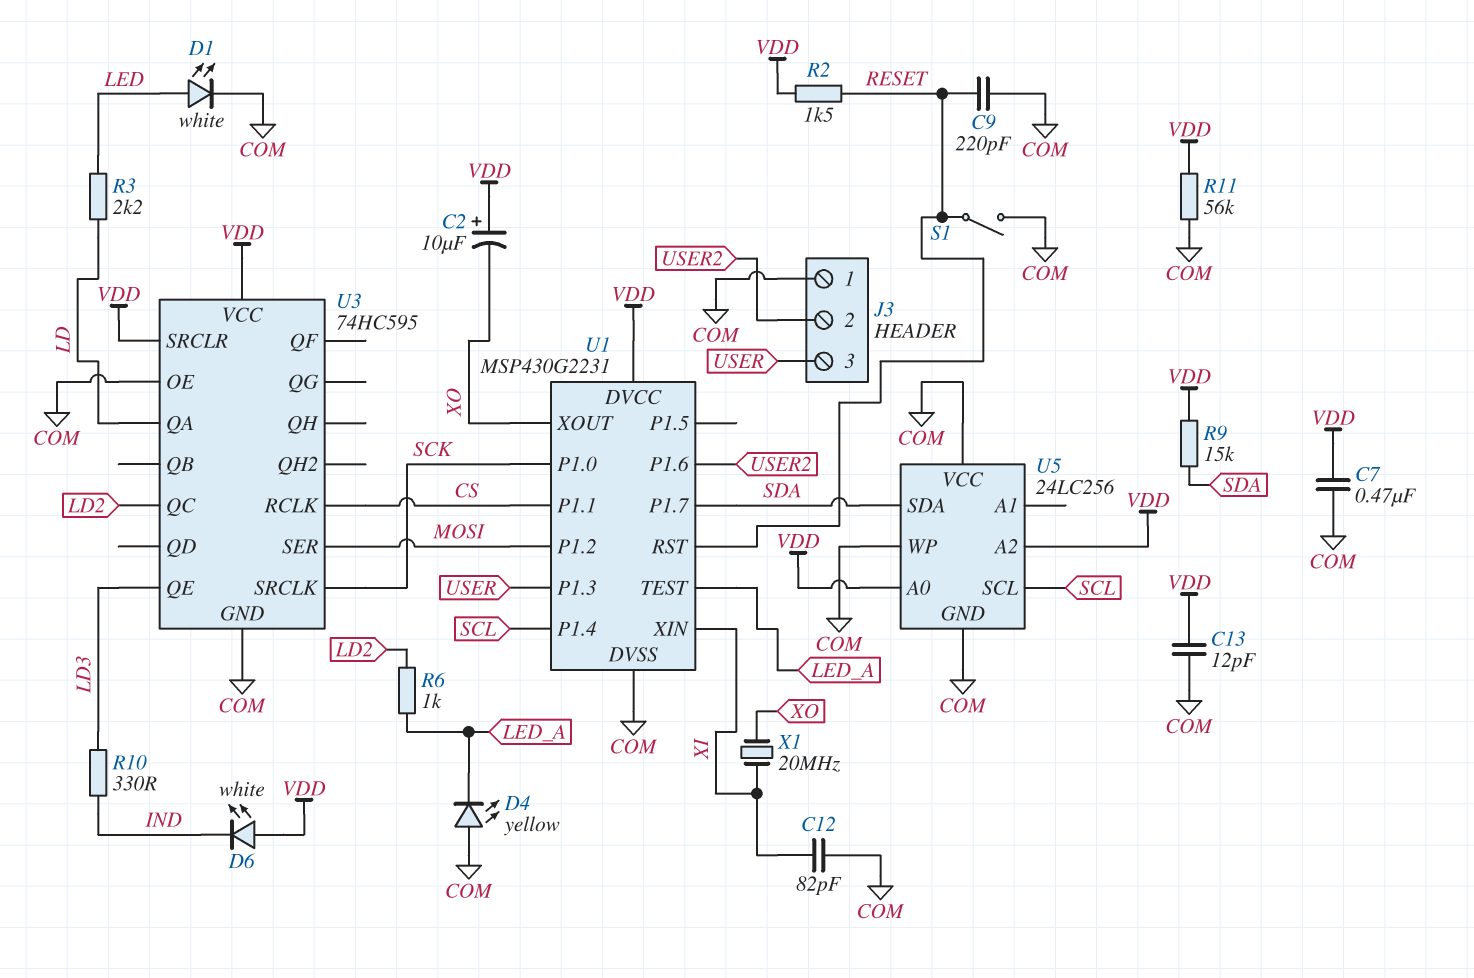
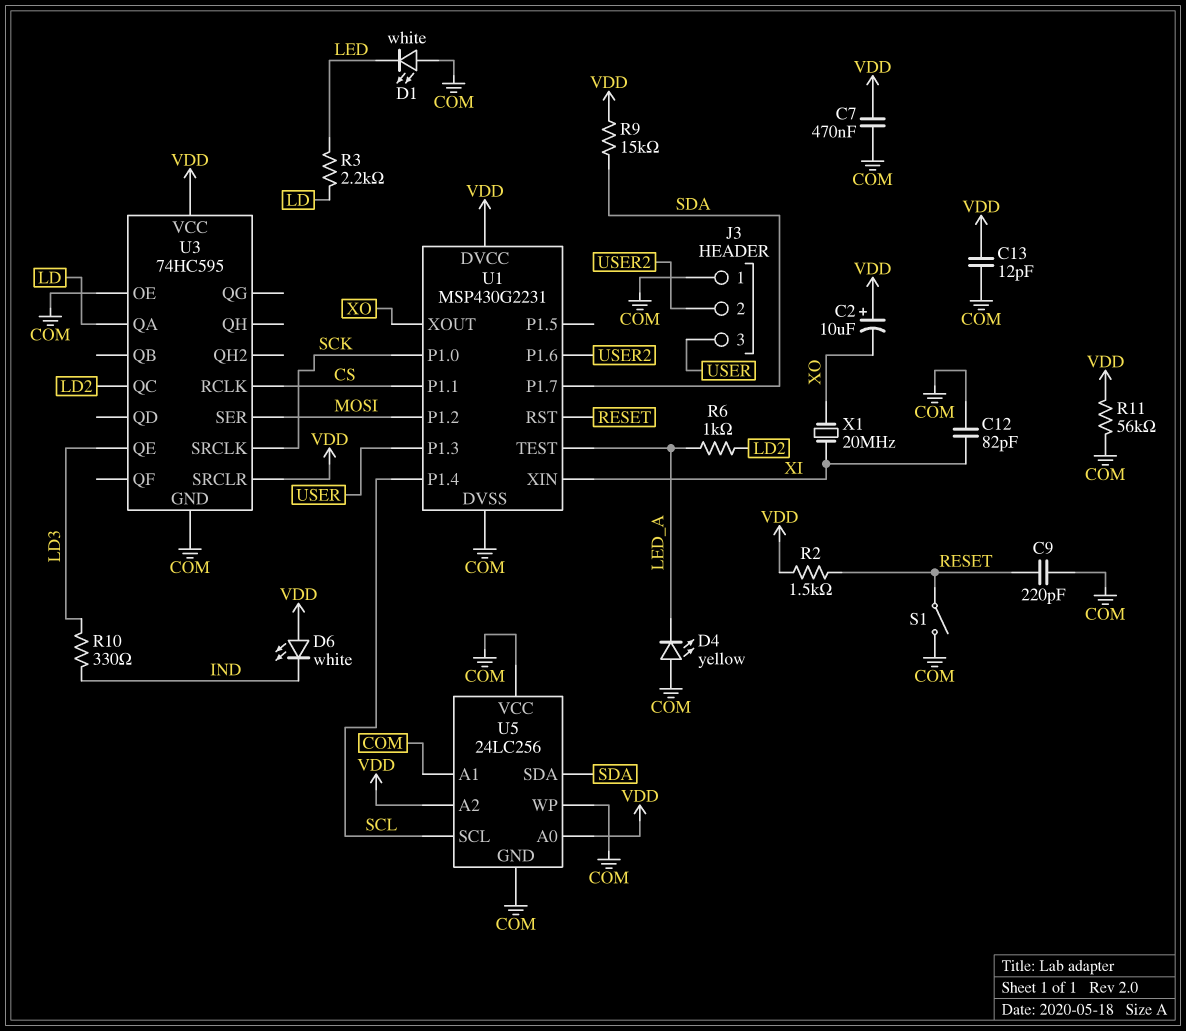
D1: LED white (A LED, K COM) -> LED white (A COM, K LED)
U5 pin A1: none -> COM

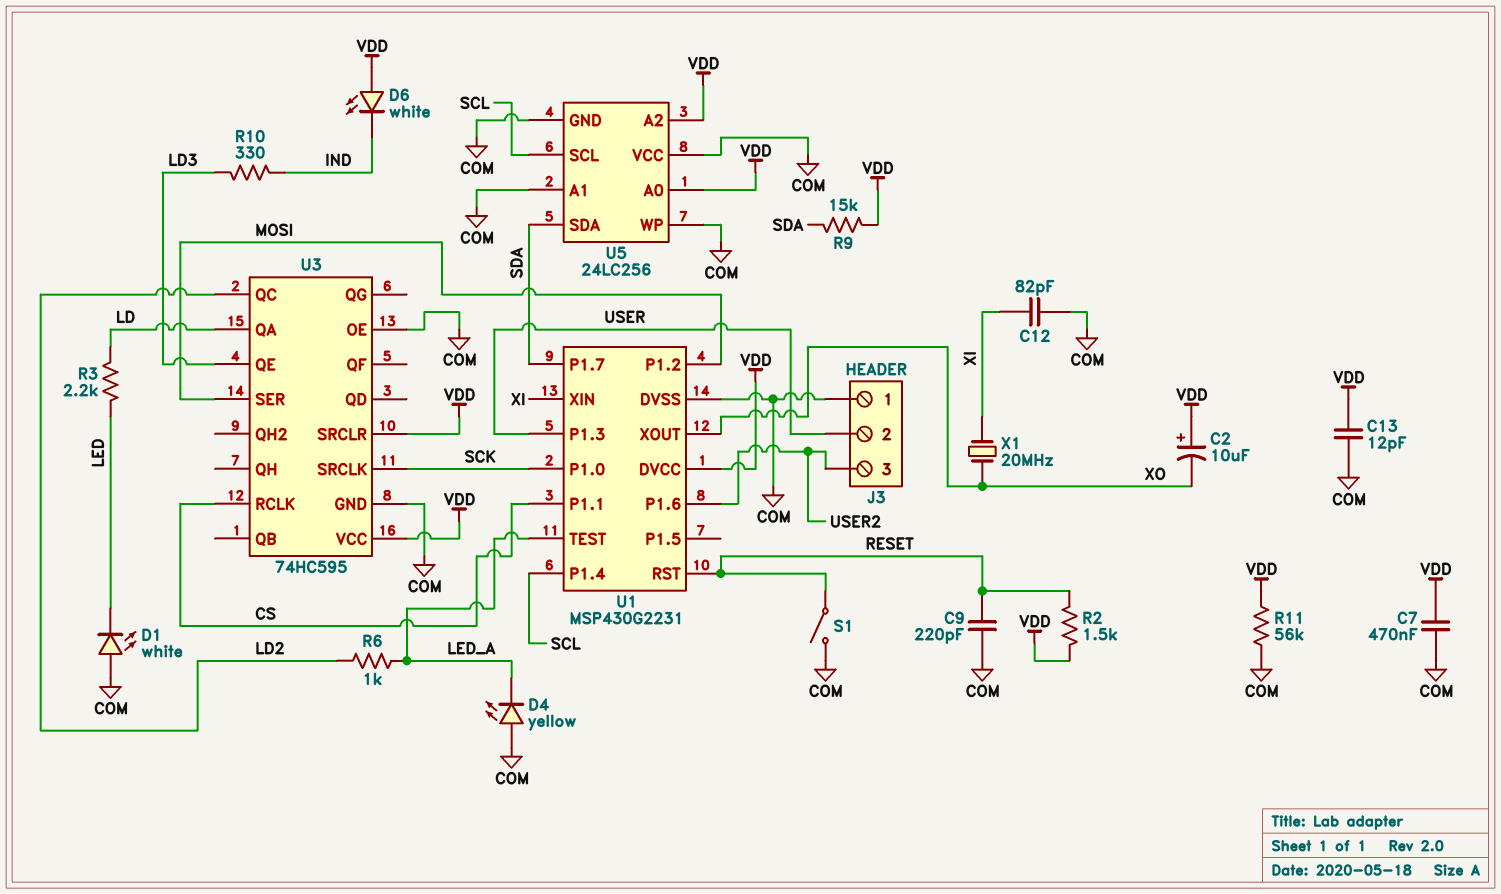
J3 pin 2: USER2 -> USER
J3 pin 3: USER -> USER2

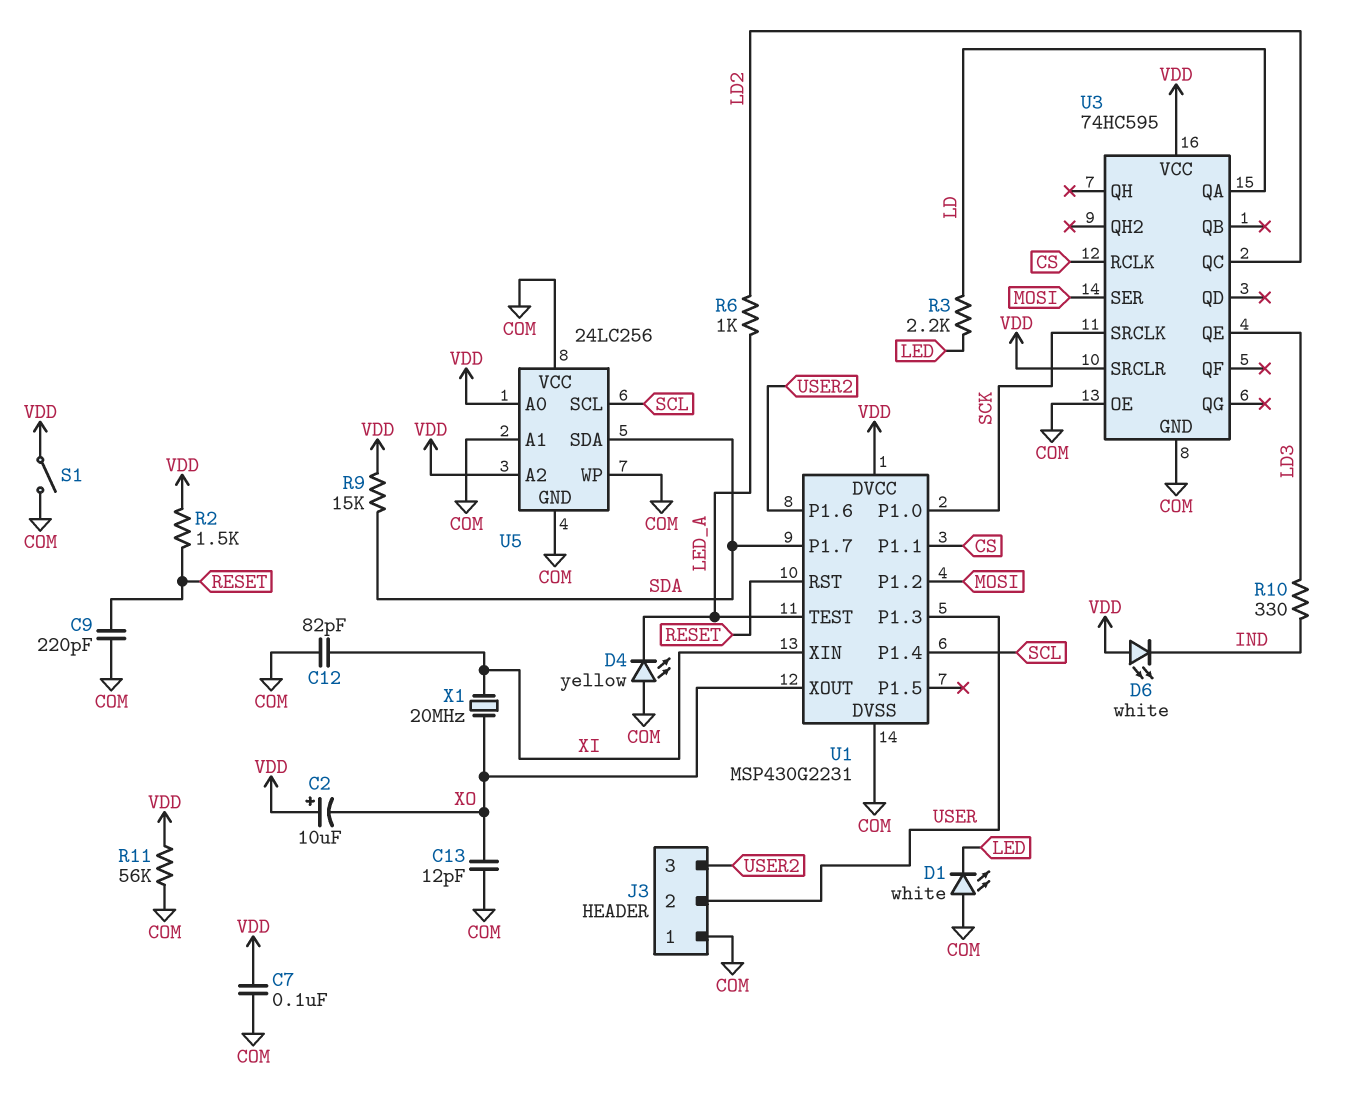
C7: 470nF (COM, VDD) -> 100nF (COM, VDD)
C13: 12pF (COM, VDD) -> 12pF (COM, XO)
S1: switch (COM, RESET) -> switch (COM, VDD)

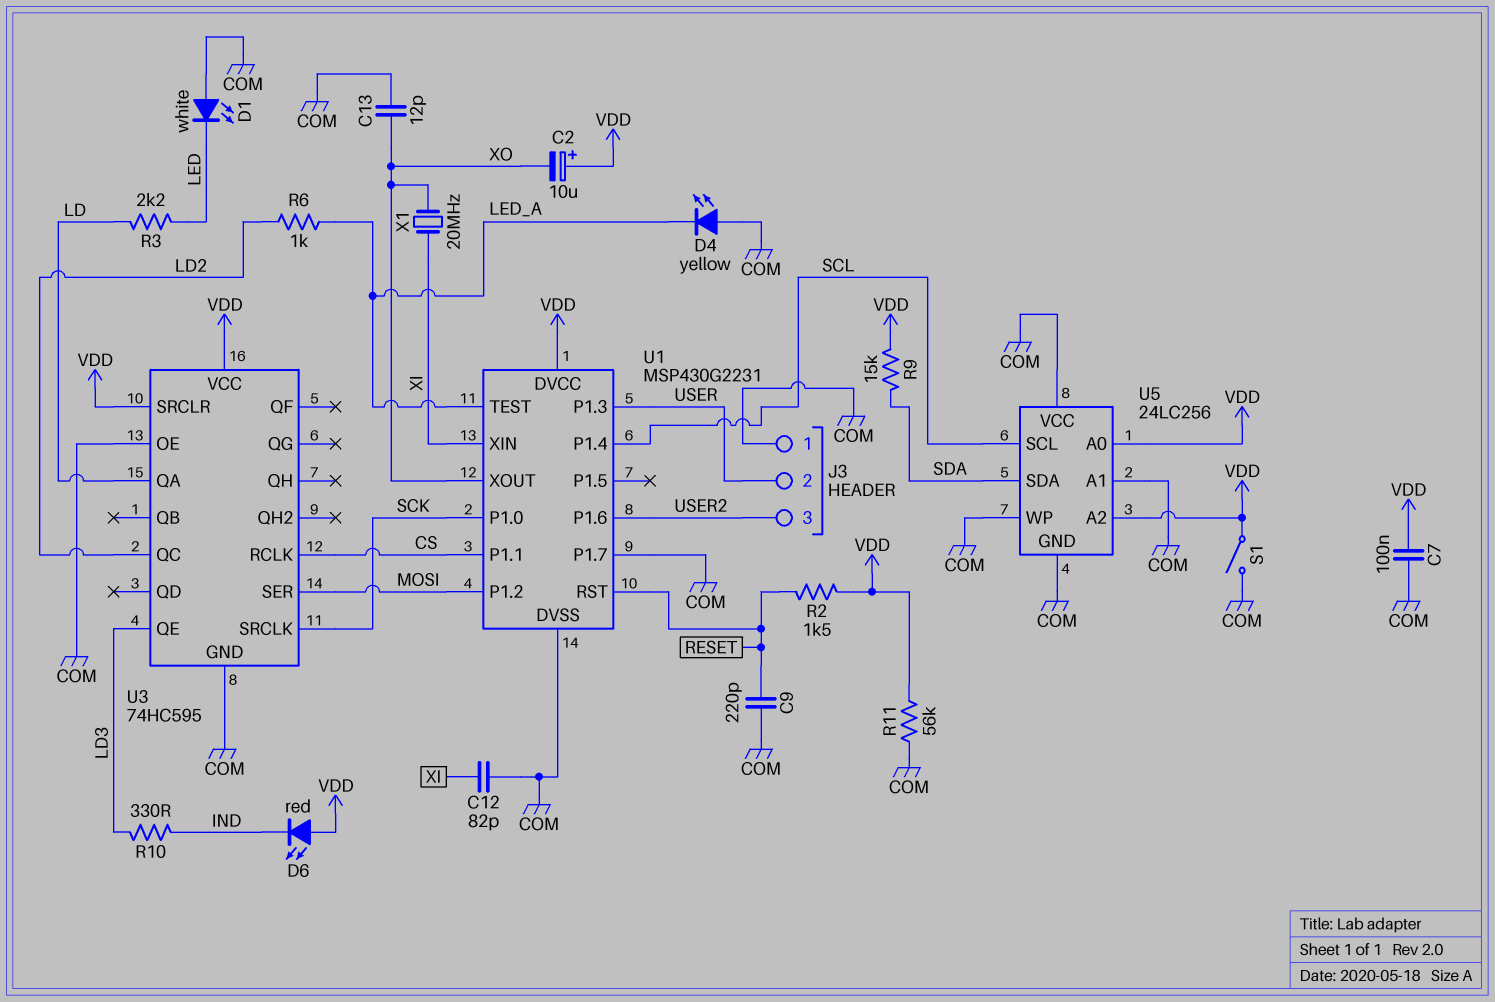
D6: LED white (A VDD, K IND) -> LED red (A VDD, K IND)
U1 pin P1.7: SDA -> COM

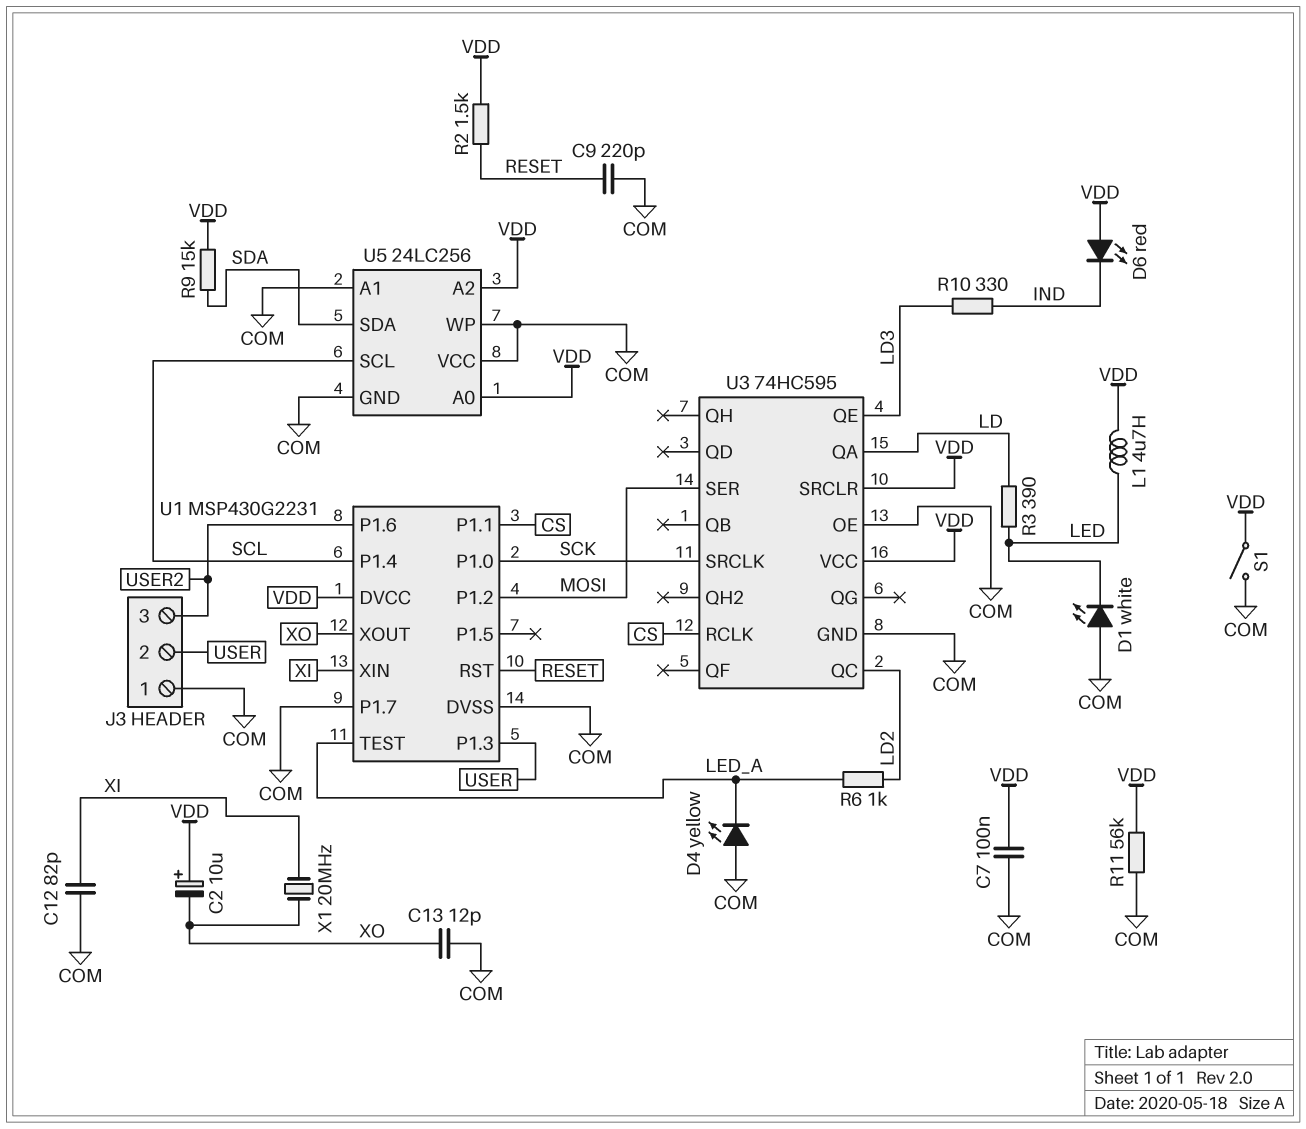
L1: none -> 4.7uH (LED, VDD)
R3: 2.2k (LD, LED) -> 390 (LD, LED)

